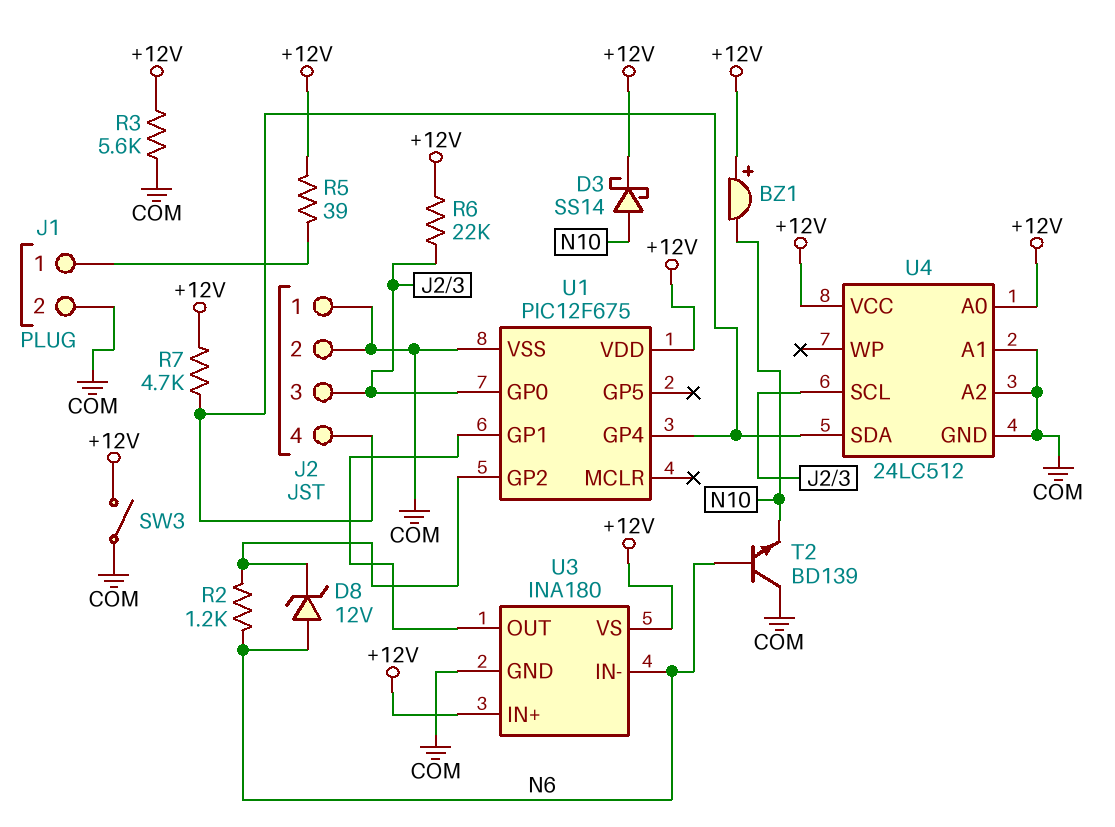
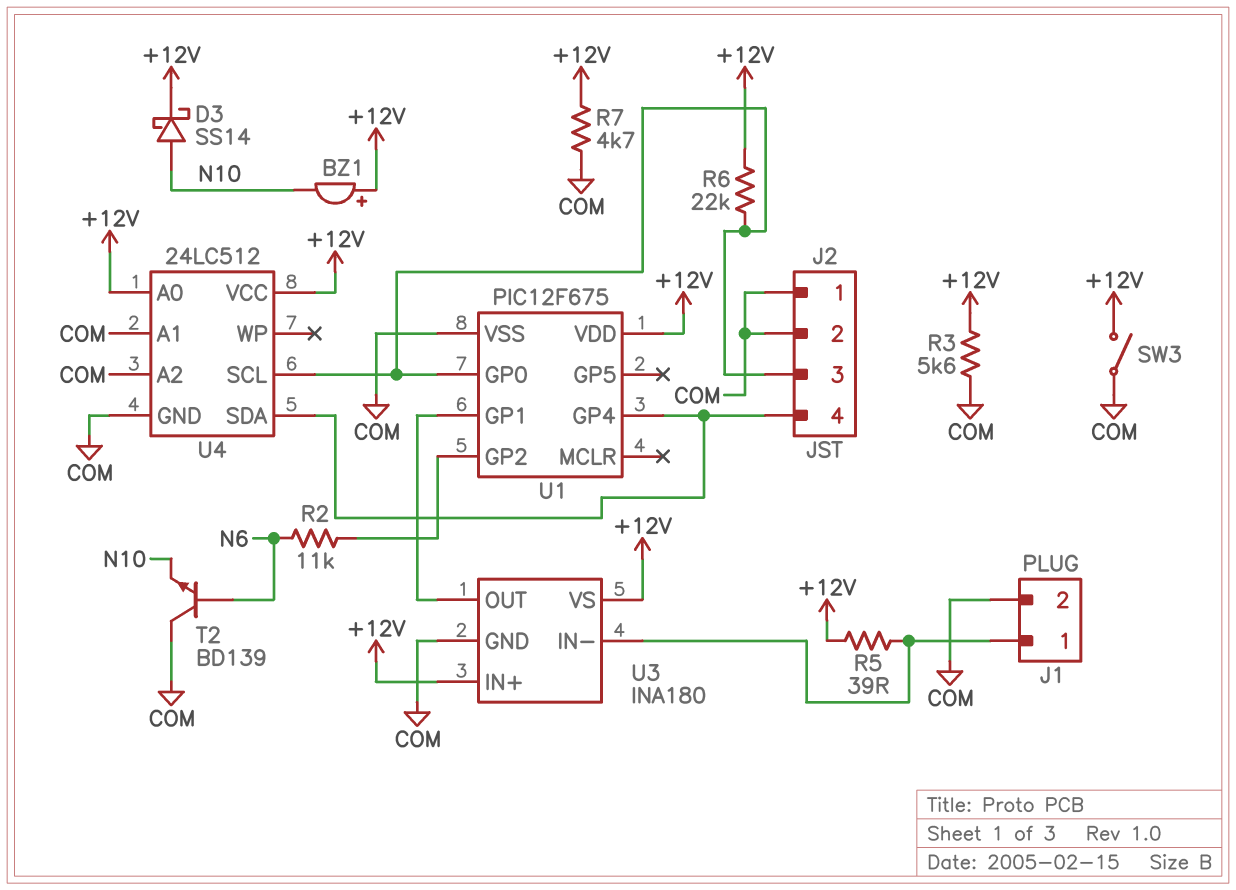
D8: zener 12V (A N6, K U1/GP2) -> none
R2: 1.2k (N6, U1/GP2) -> 11k (N6, U1/GP2)
R7: 4.7k (+12V, J2/4) -> 4.7k (+12V, COM)
U3 pin IN-: N6 -> J1/1

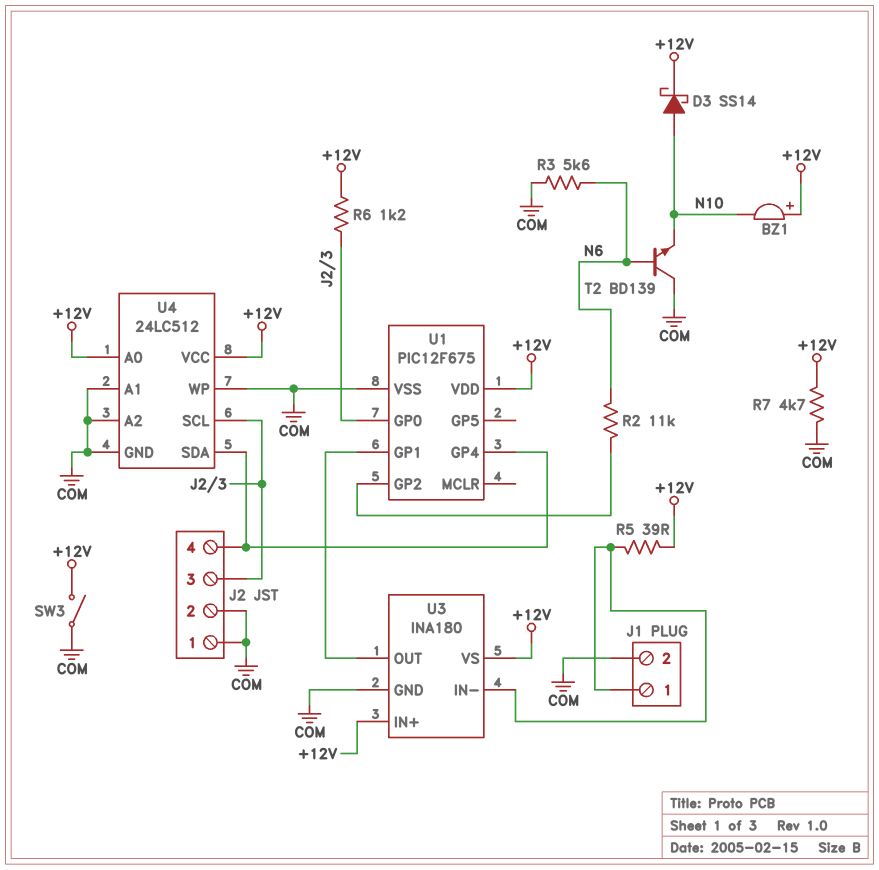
R3: 5.6k (+12V, COM) -> 5.6k (COM, N6)
R6: 22k (+12V, J2/3) -> 1.2k (+12V, J2/3)
U4 pin WP: none -> COM

